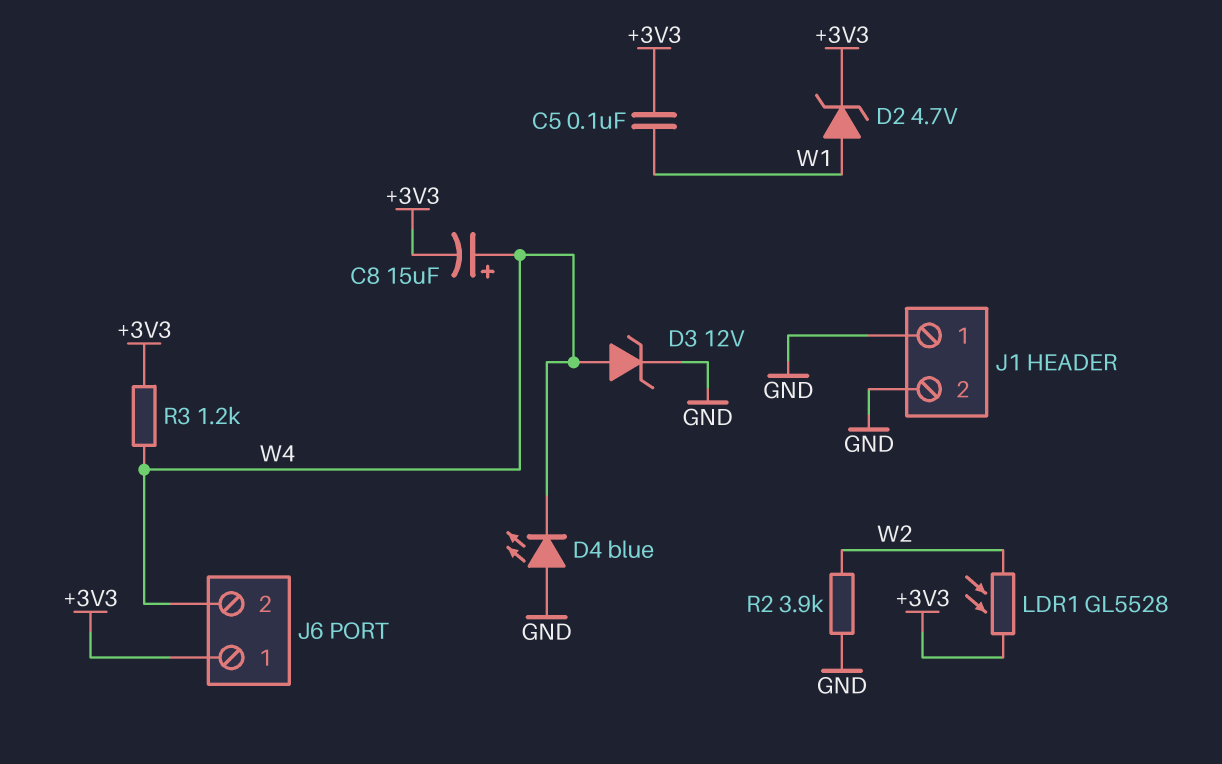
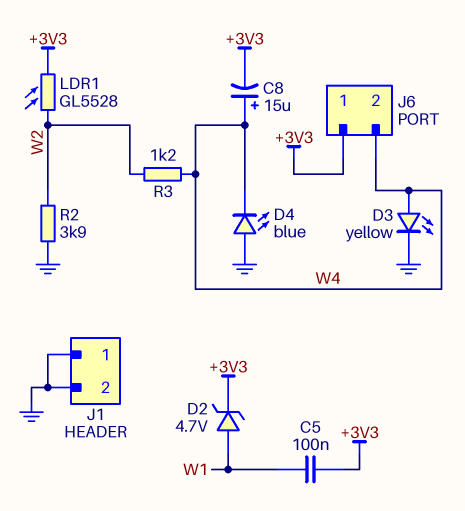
D3: zener 12V (A W4, K GND) -> LED yellow (A W4, K GND)
R3: 1.2k (+3V3, W4) -> 1.2k (W2, W4)

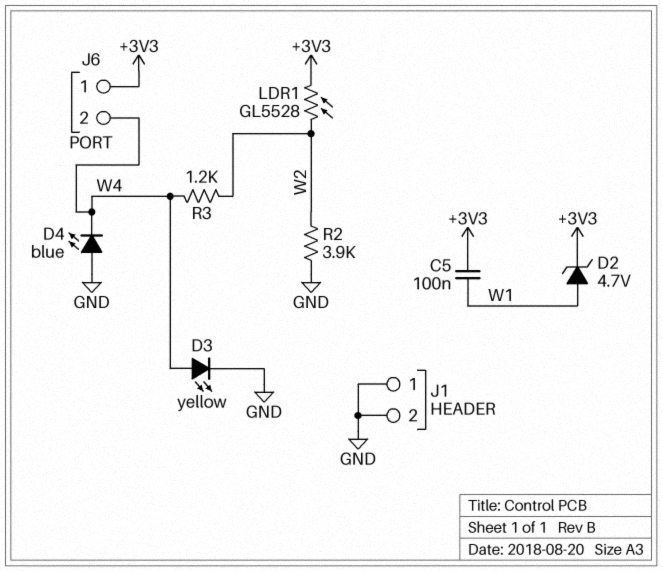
C8: 15uF (plus W4, minus +3V3) -> none

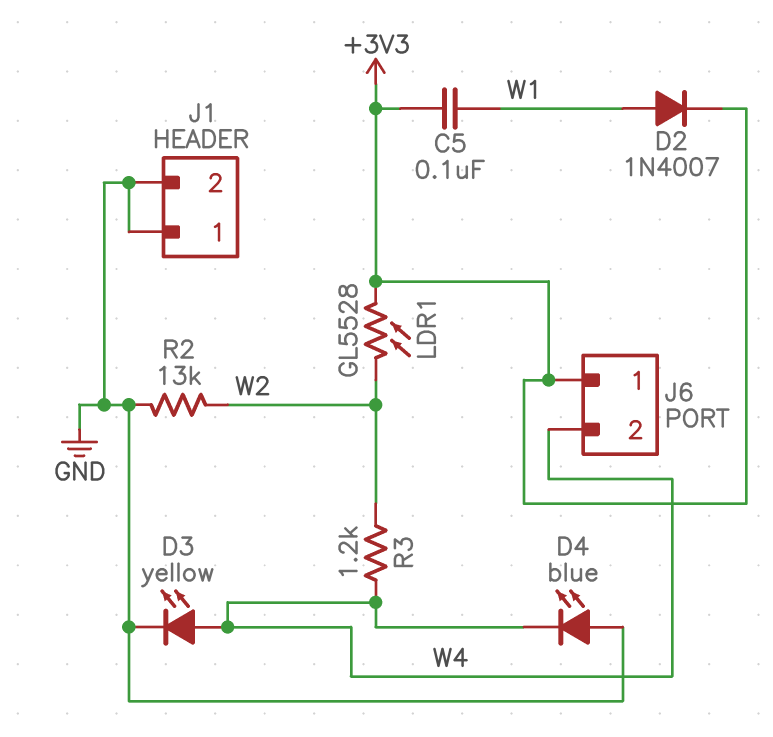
D2: zener 4.7V (A W1, K +3V3) -> diode 1N4007 (A W1, K +3V3)
R2: 3.9k (GND, W2) -> 13k (GND, W2)

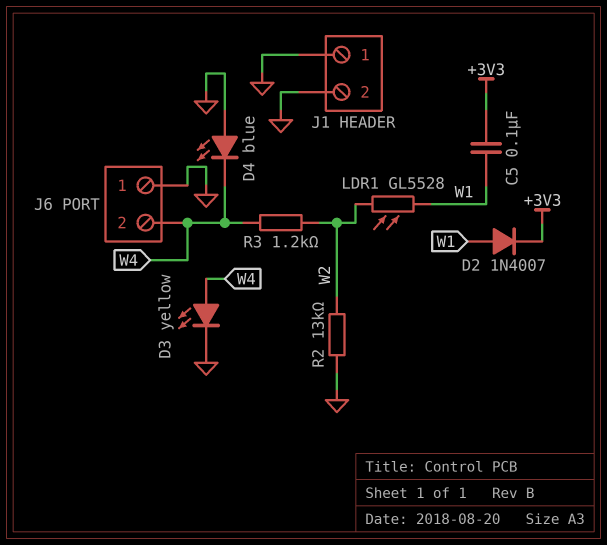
J6 pin 1: +3V3 -> GND
LDR1: GL5528 (+3V3, W2) -> GL5528 (W1, W2)

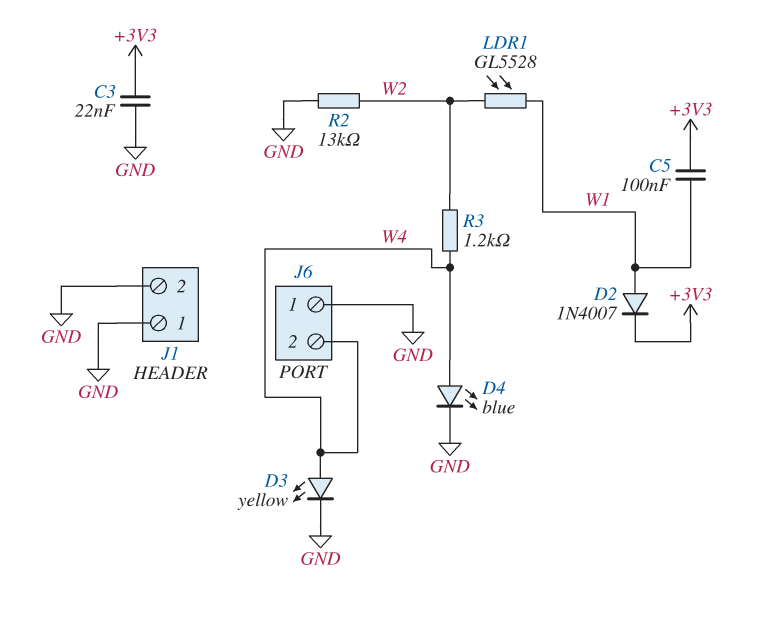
C3: none -> 22nF (+3V3, GND)
D4: LED blue (A GND, K W4) -> LED blue (A W4, K GND)

